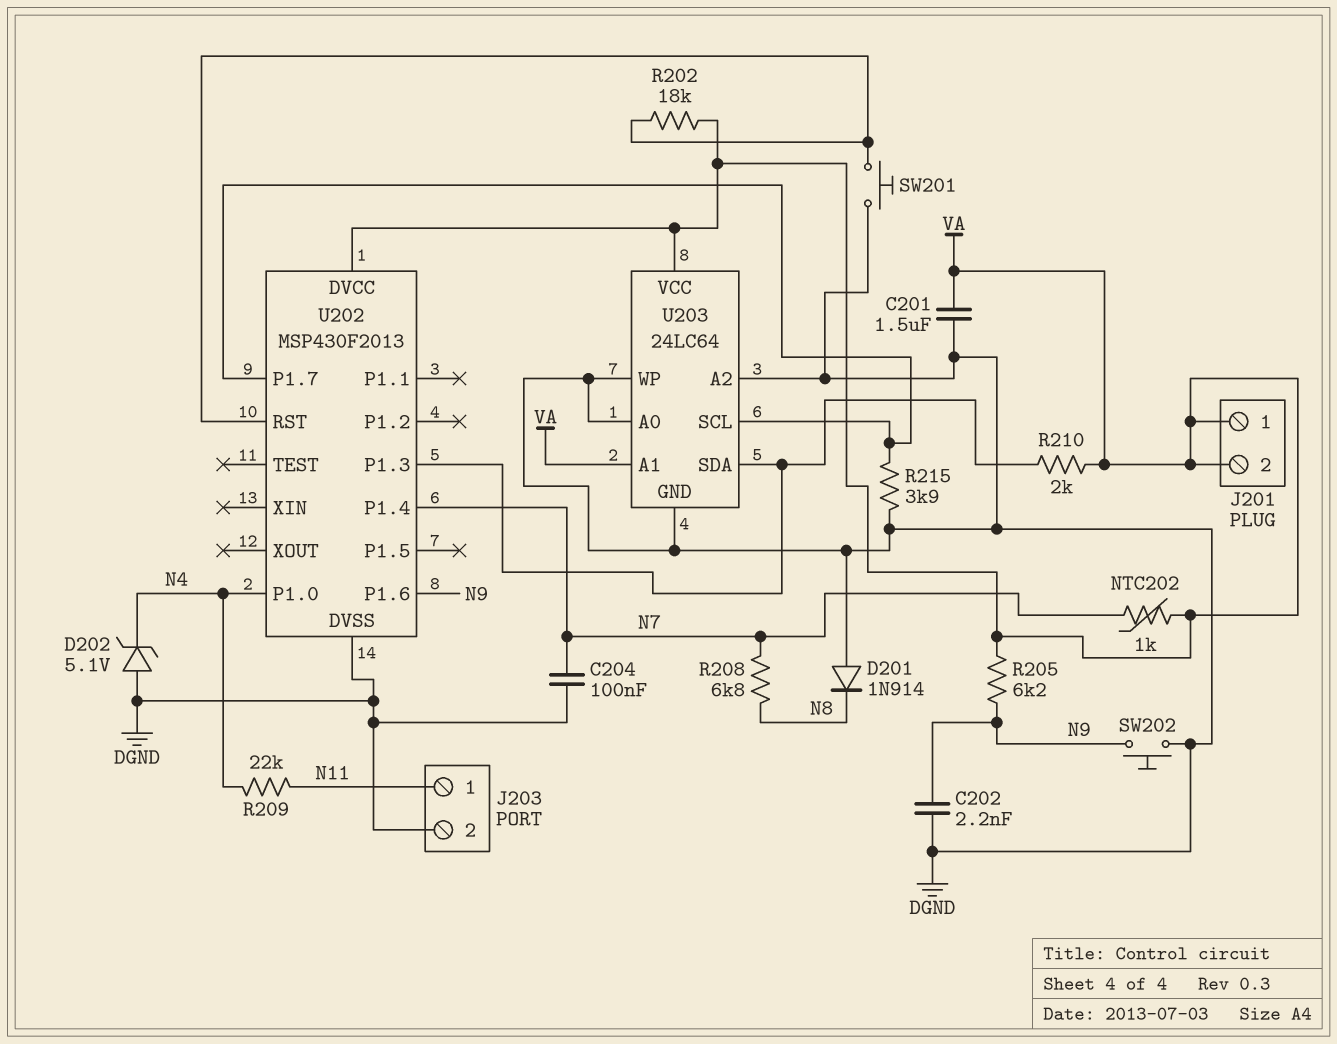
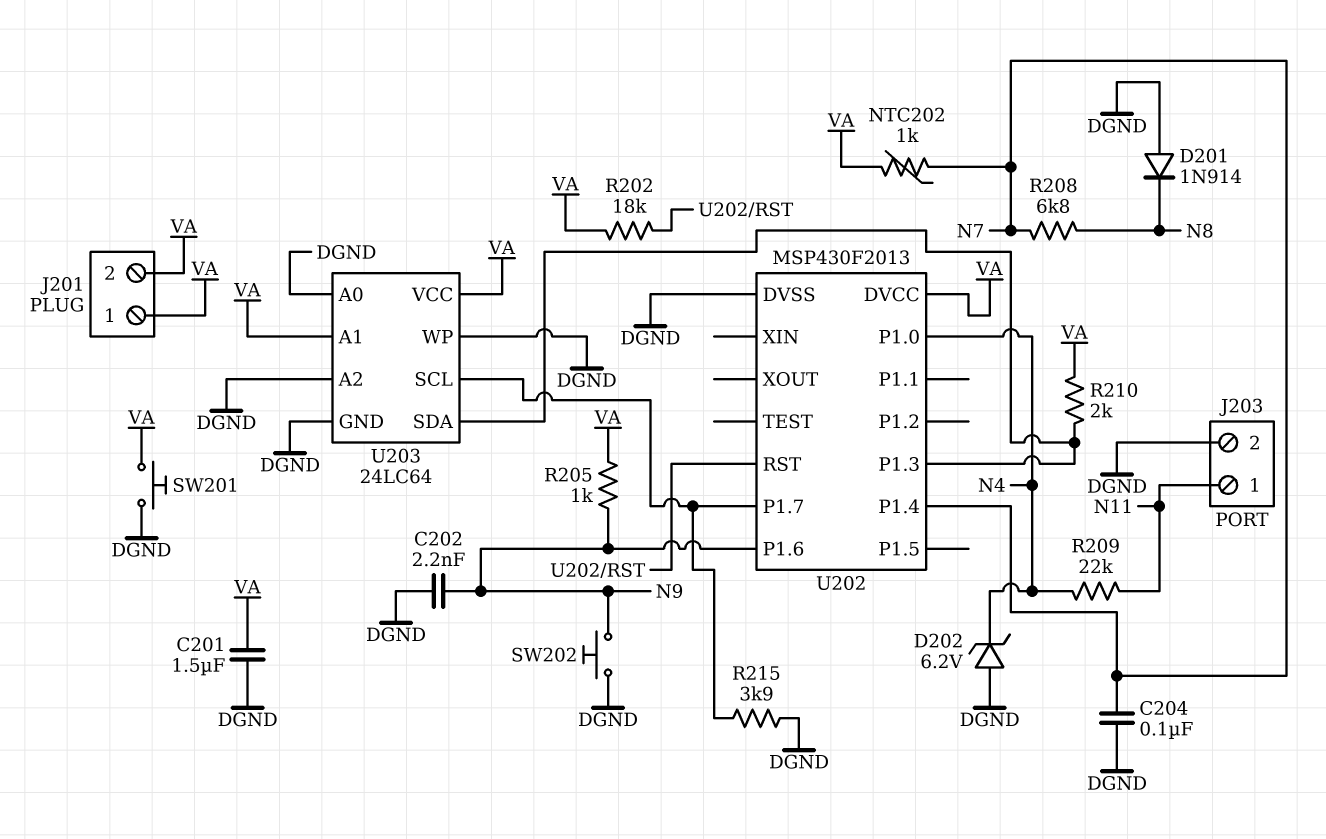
D202: zener 5.1V (A DGND, K N4) -> zener 6.2V (A DGND, K N4)
R205: 6.2k (N9, VA) -> 1k (N9, VA)
SW201: button (DGND, U202/RST) -> button (DGND, VA)

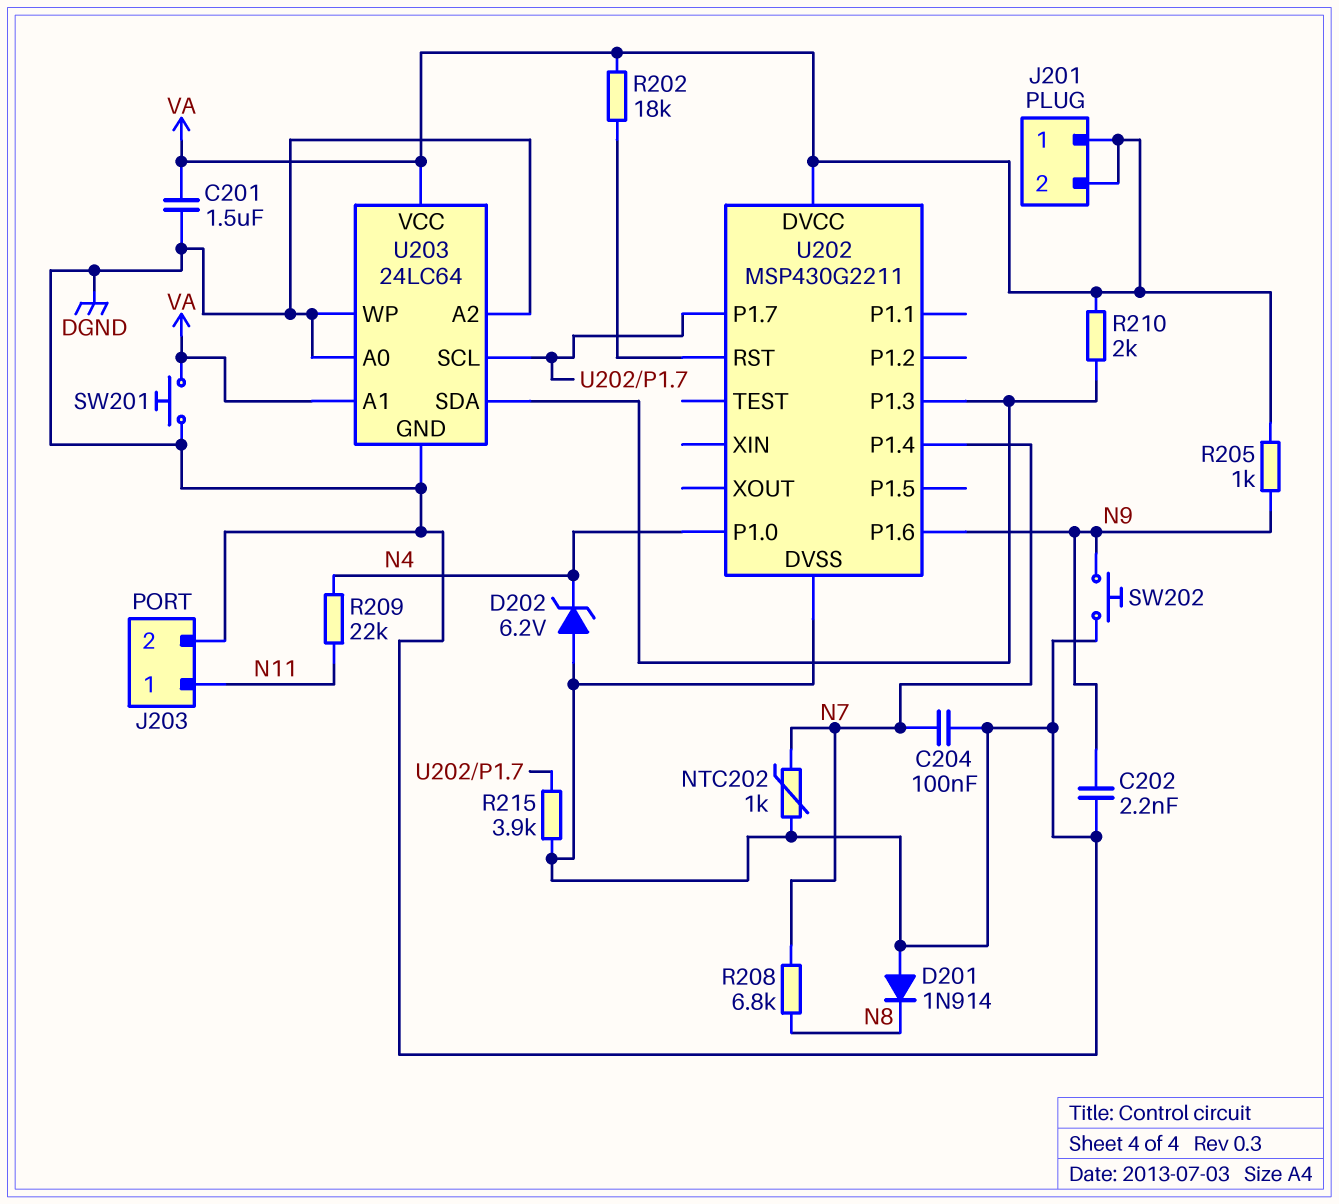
NTC202: 1k (N7, VA) -> 1k (DGND, N7)
U202: MSP430F2013 -> MSP430G2211

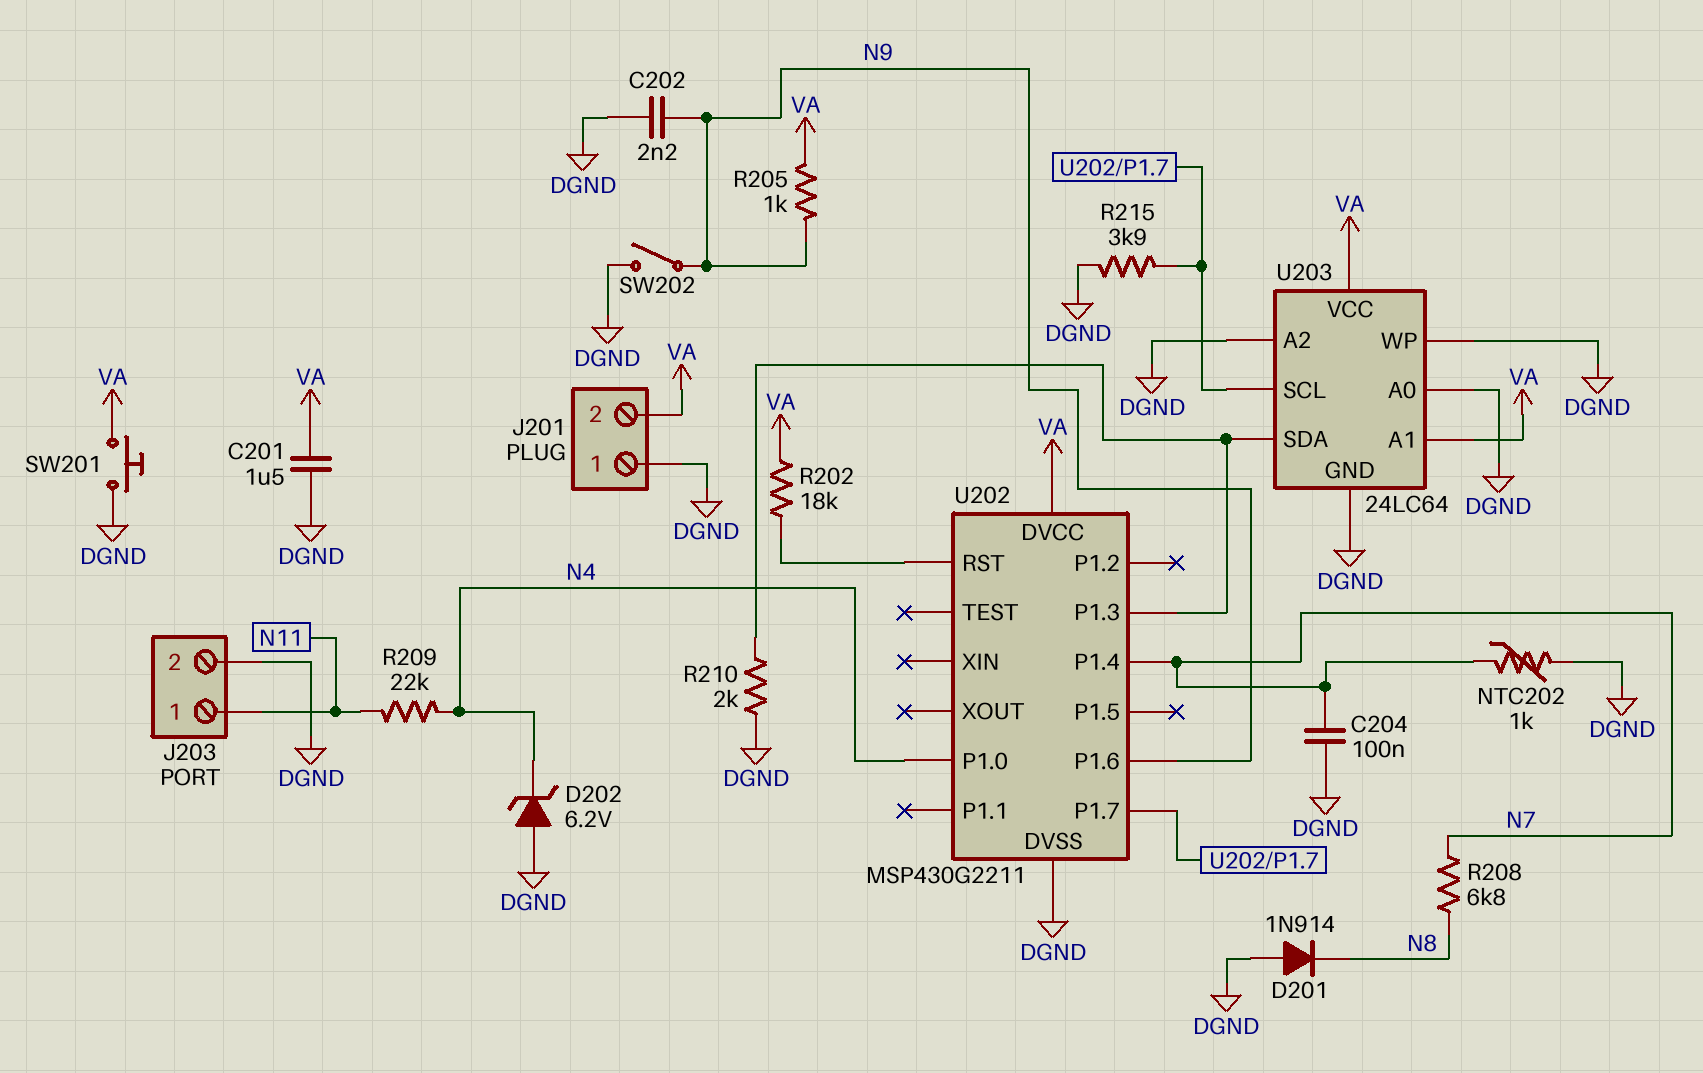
J201 pin 1: VA -> DGND
R210: 2k (U202/P1.3, VA) -> 2k (DGND, U202/P1.3)
SW202: button (DGND, N9) -> switch (DGND, N9)

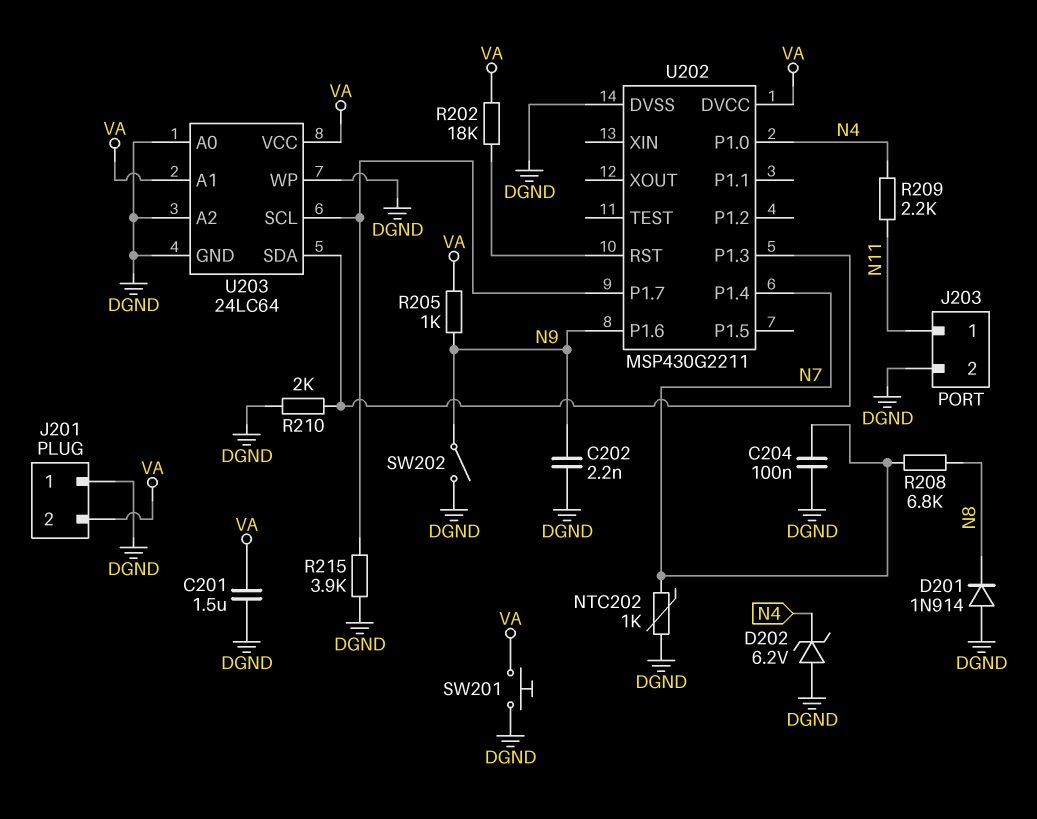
R209: 22k (N4, N11) -> 2.2k (N4, N11)

